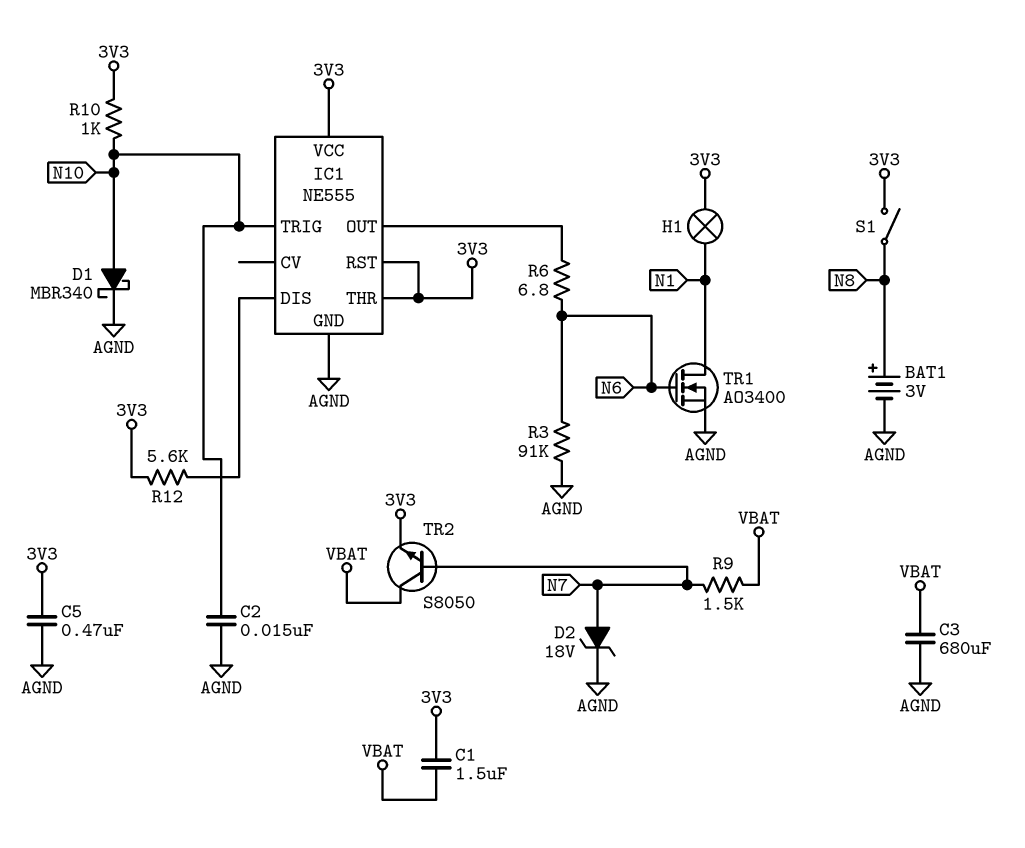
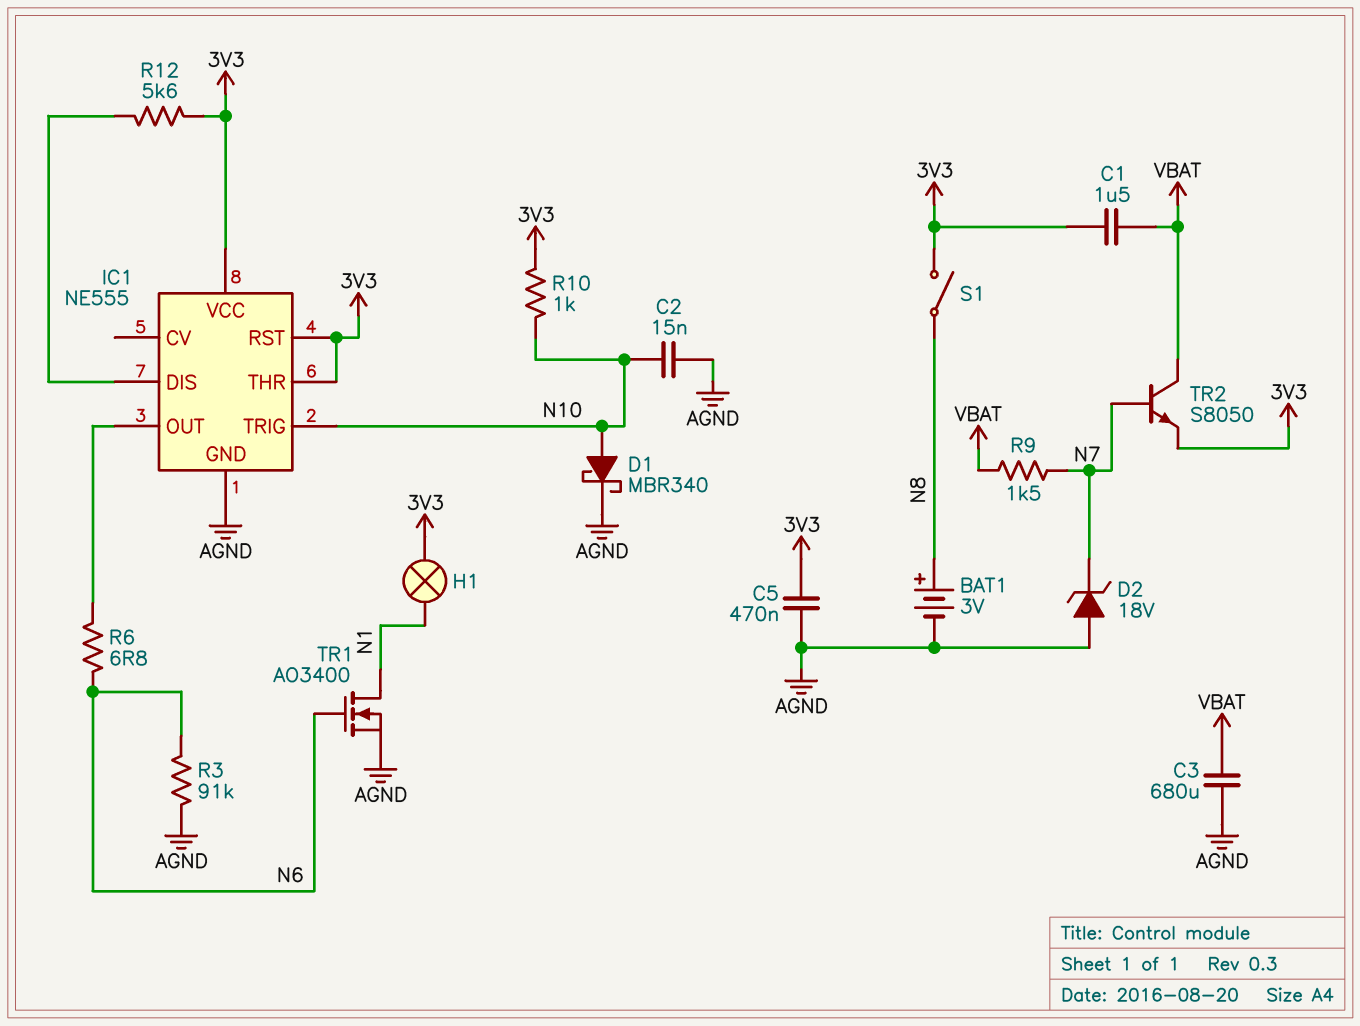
D2: zener 18V (A N7, K AGND) -> zener 18V (A AGND, K N7)

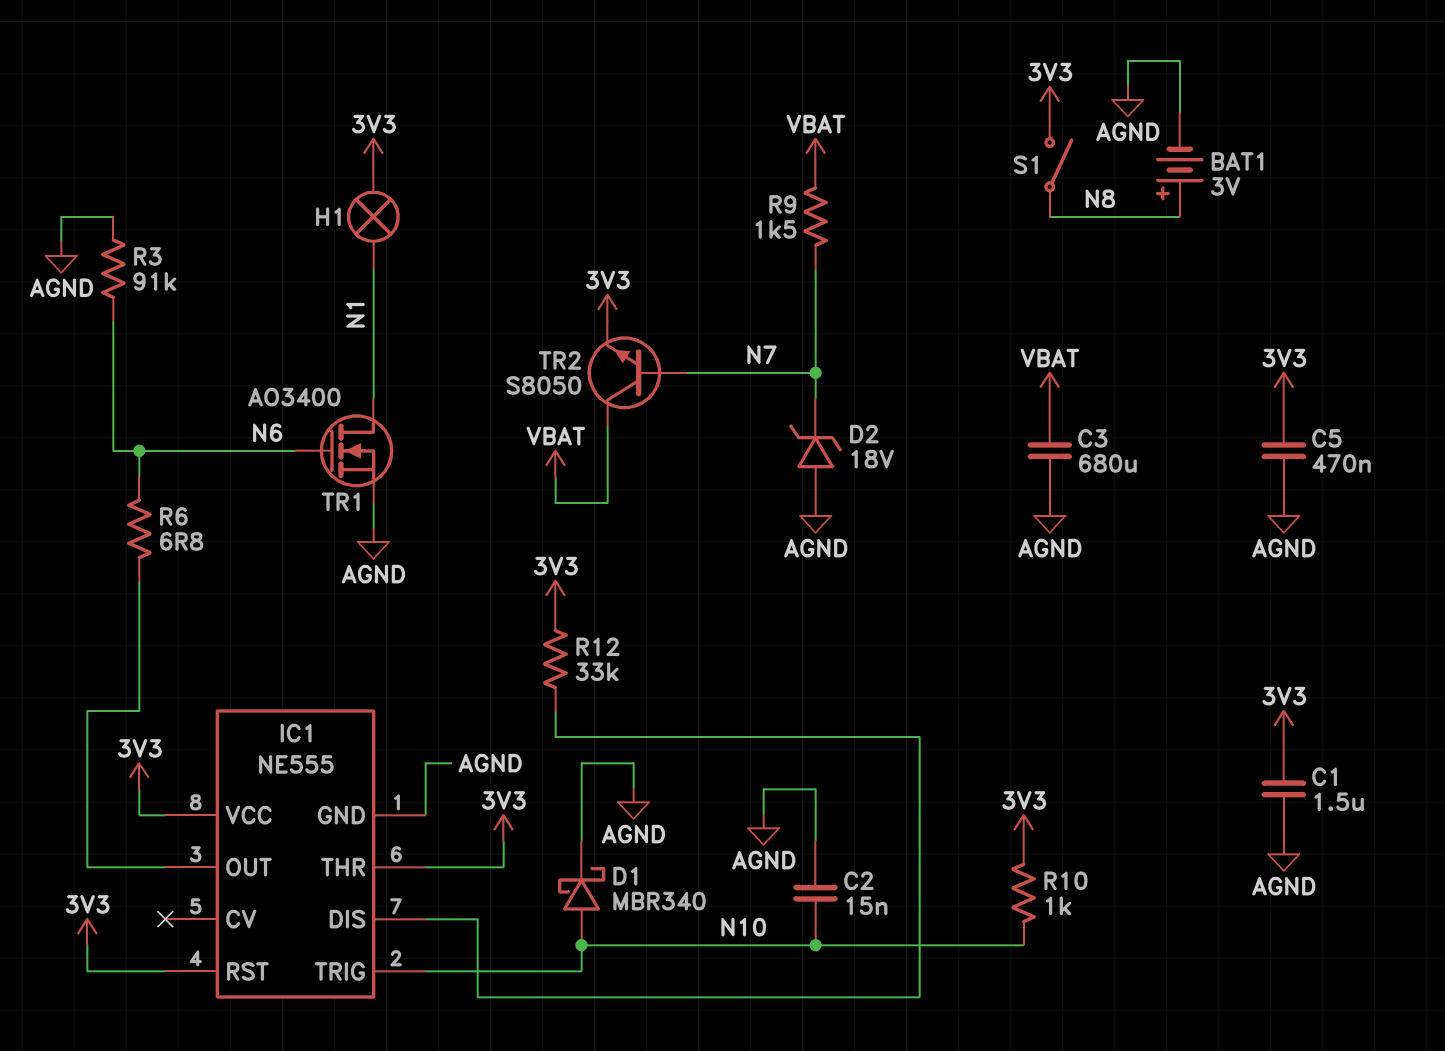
C1: 1.5uF (3V3, VBAT) -> 1.5uF (3V3, AGND)
R12: 5.6k (3V3, IC1/DIS) -> 33k (3V3, IC1/DIS)

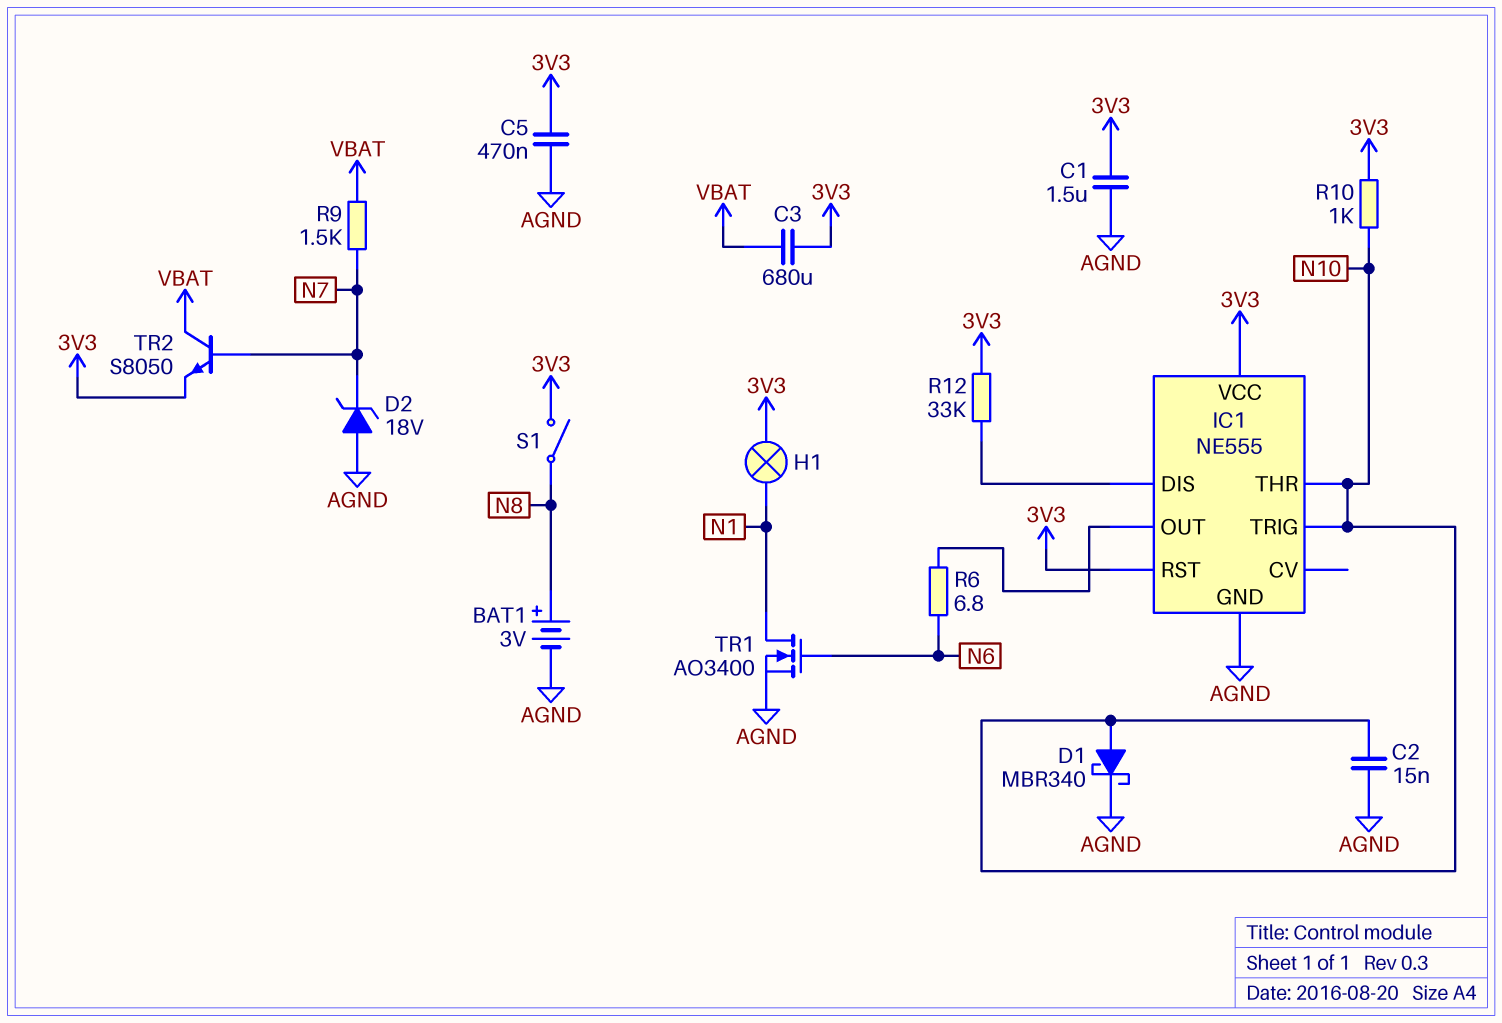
C3: 680uF (AGND, VBAT) -> 680uF (3V3, VBAT)
IC1 pin THR: 3V3 -> N10
R3: 91k (AGND, N6) -> none

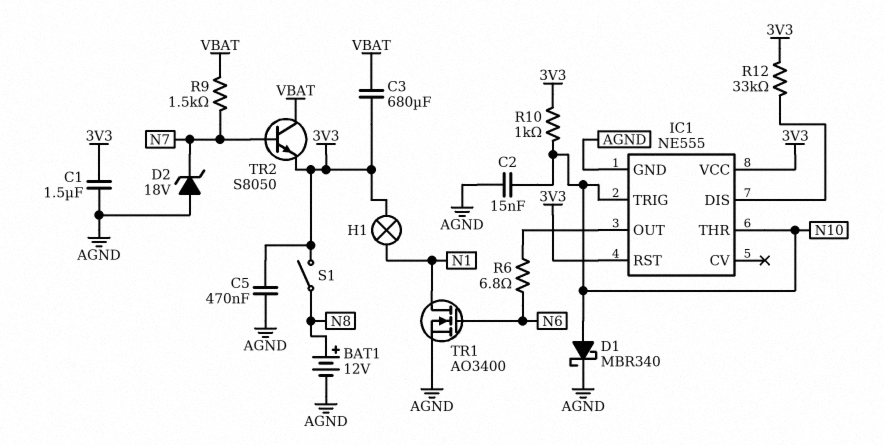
BAT1: 3V (plus N8, minus AGND) -> 12V (plus N8, minus AGND)

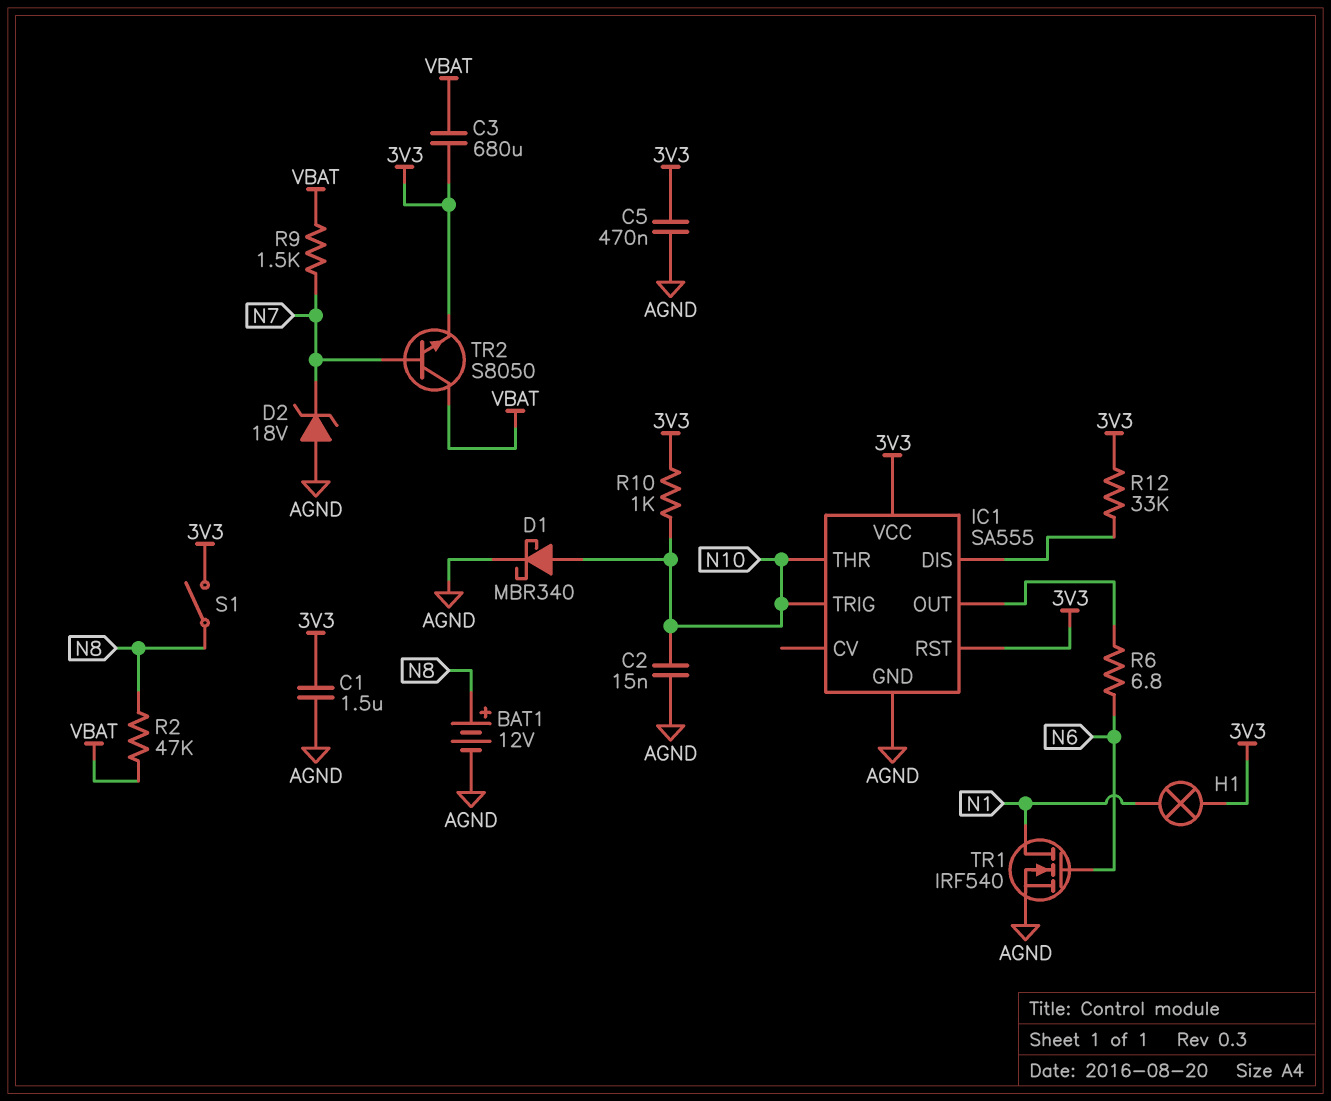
IC1: NE555 -> SA555
R2: none -> 47k (N8, VBAT)
TR1: NMOS AO3400 (G N6, D N1, S AGND) -> NMOS IRF540 (G N6, D N1, S AGND)

